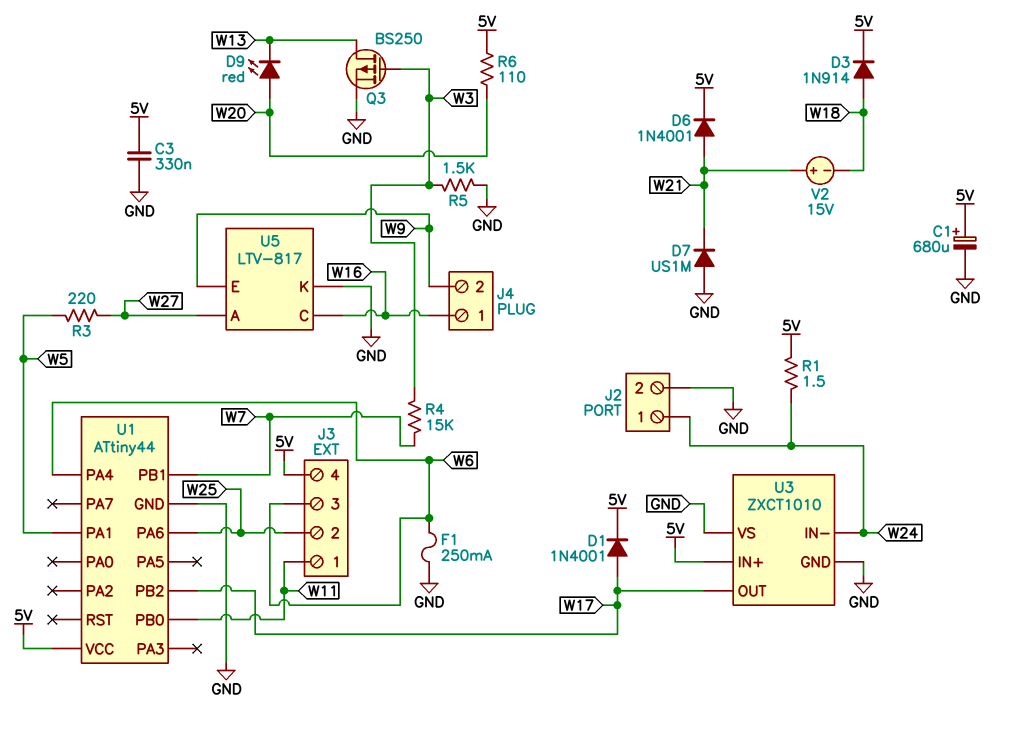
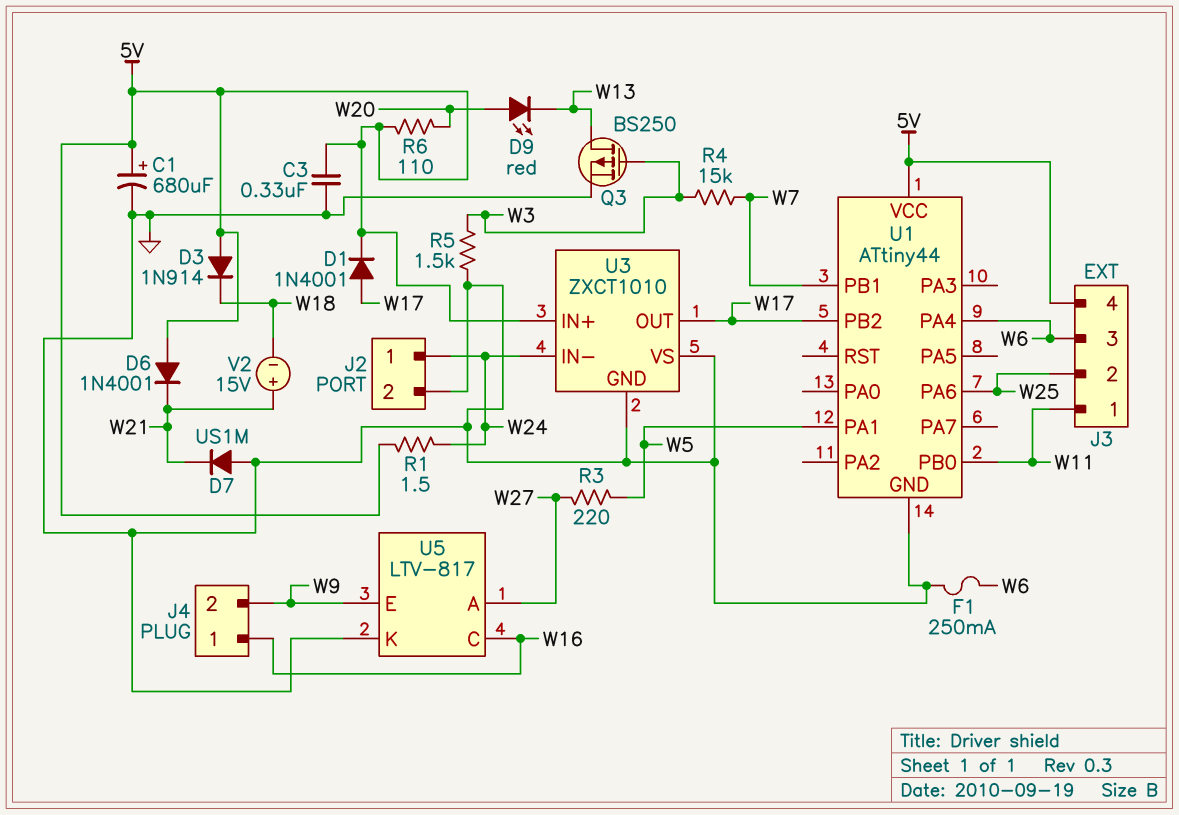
D3: diode 1N914 (A W18, K 5V) -> diode 1N914 (A 5V, K W18)
D6: diode 1N4001 (A W21, K 5V) -> diode 1N4001 (A 5V, K W21)

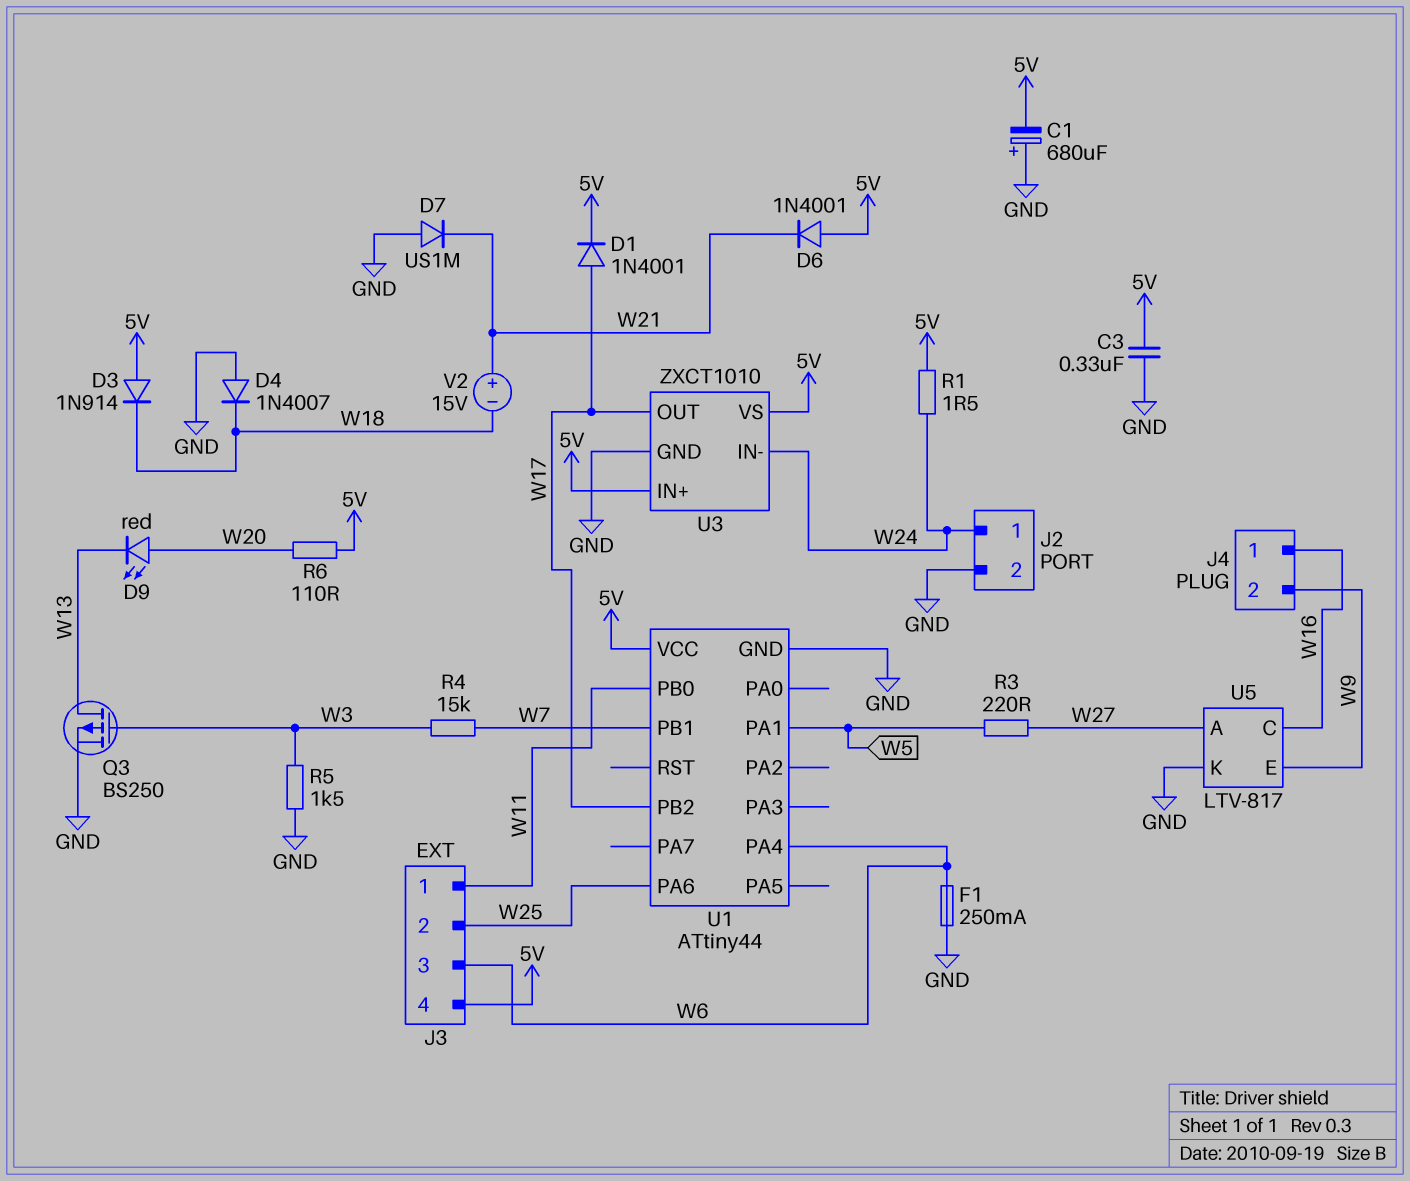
C1: 680uF (plus 5V, minus GND) -> 680uF (plus GND, minus 5V)
D4: none -> diode 1N4007 (A GND, K W18)
U3 pin VS: GND -> 5V

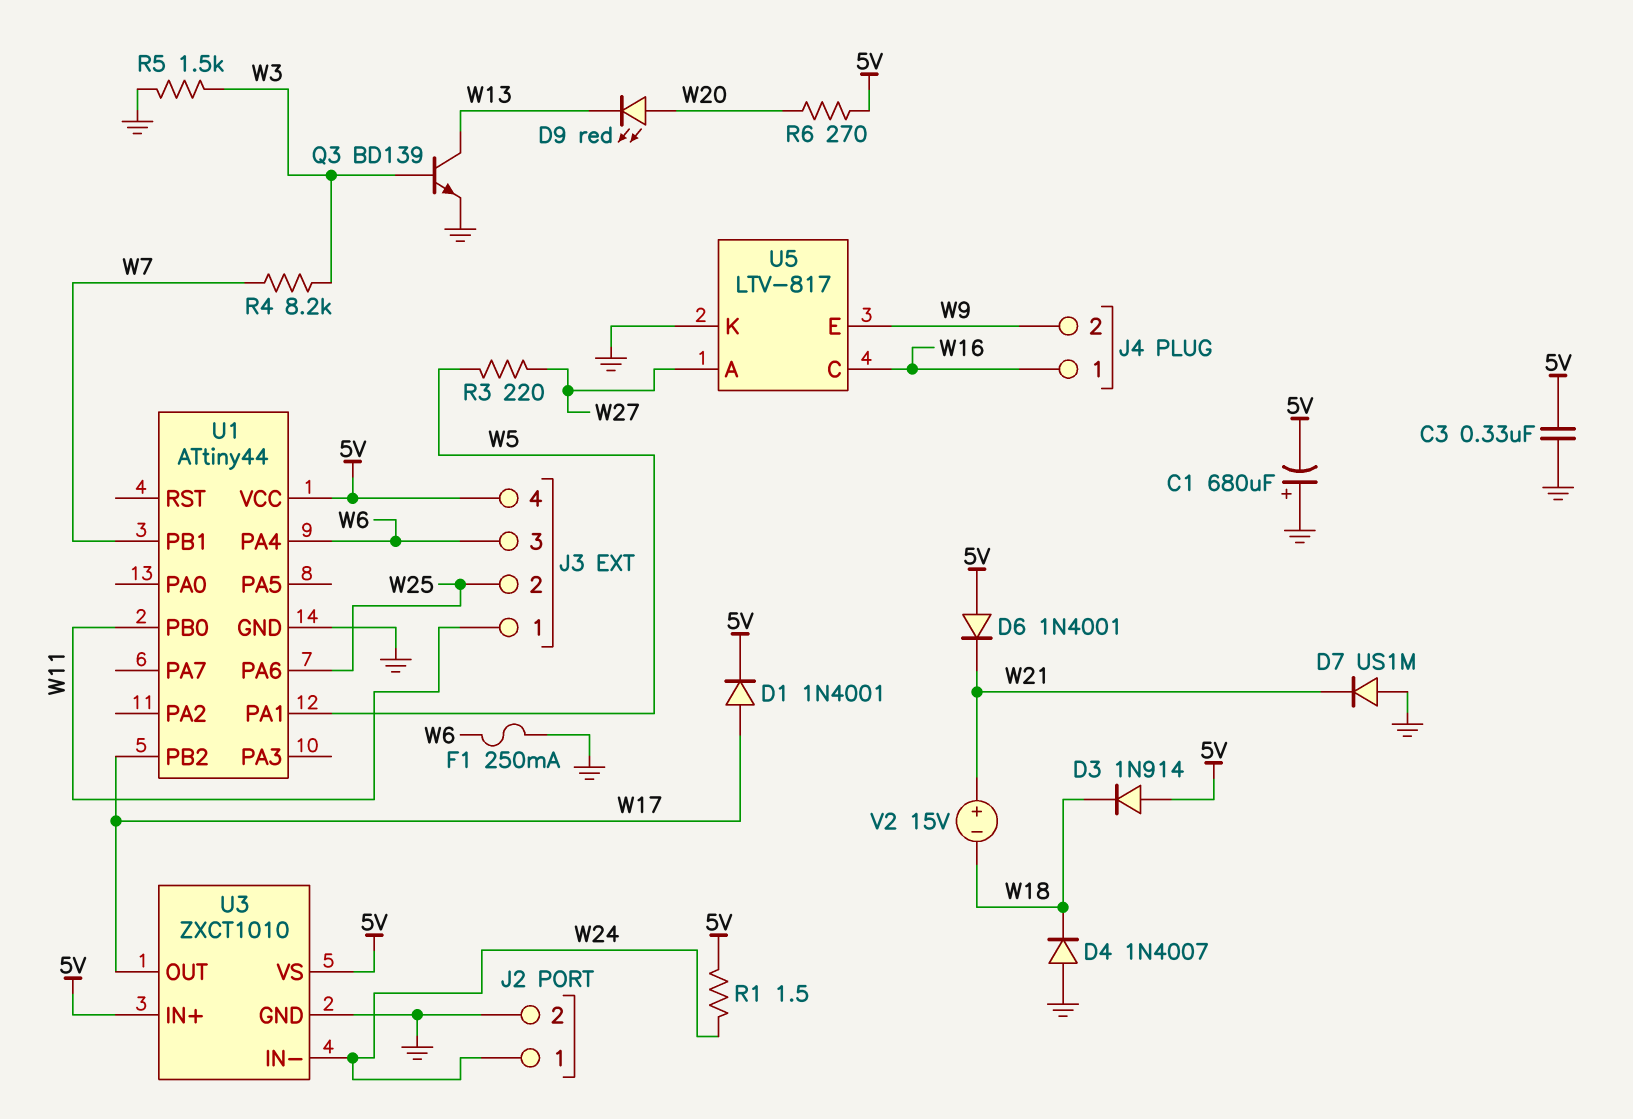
Q3: PMOS BS250 (G W3, D W13, S GND) -> NPN BD139 (B W3, C W13, E GND)
R4: 15k (W3, W7) -> 8.2k (W3, W7)
R6: 110 (5V, W20) -> 270 (5V, W20)

